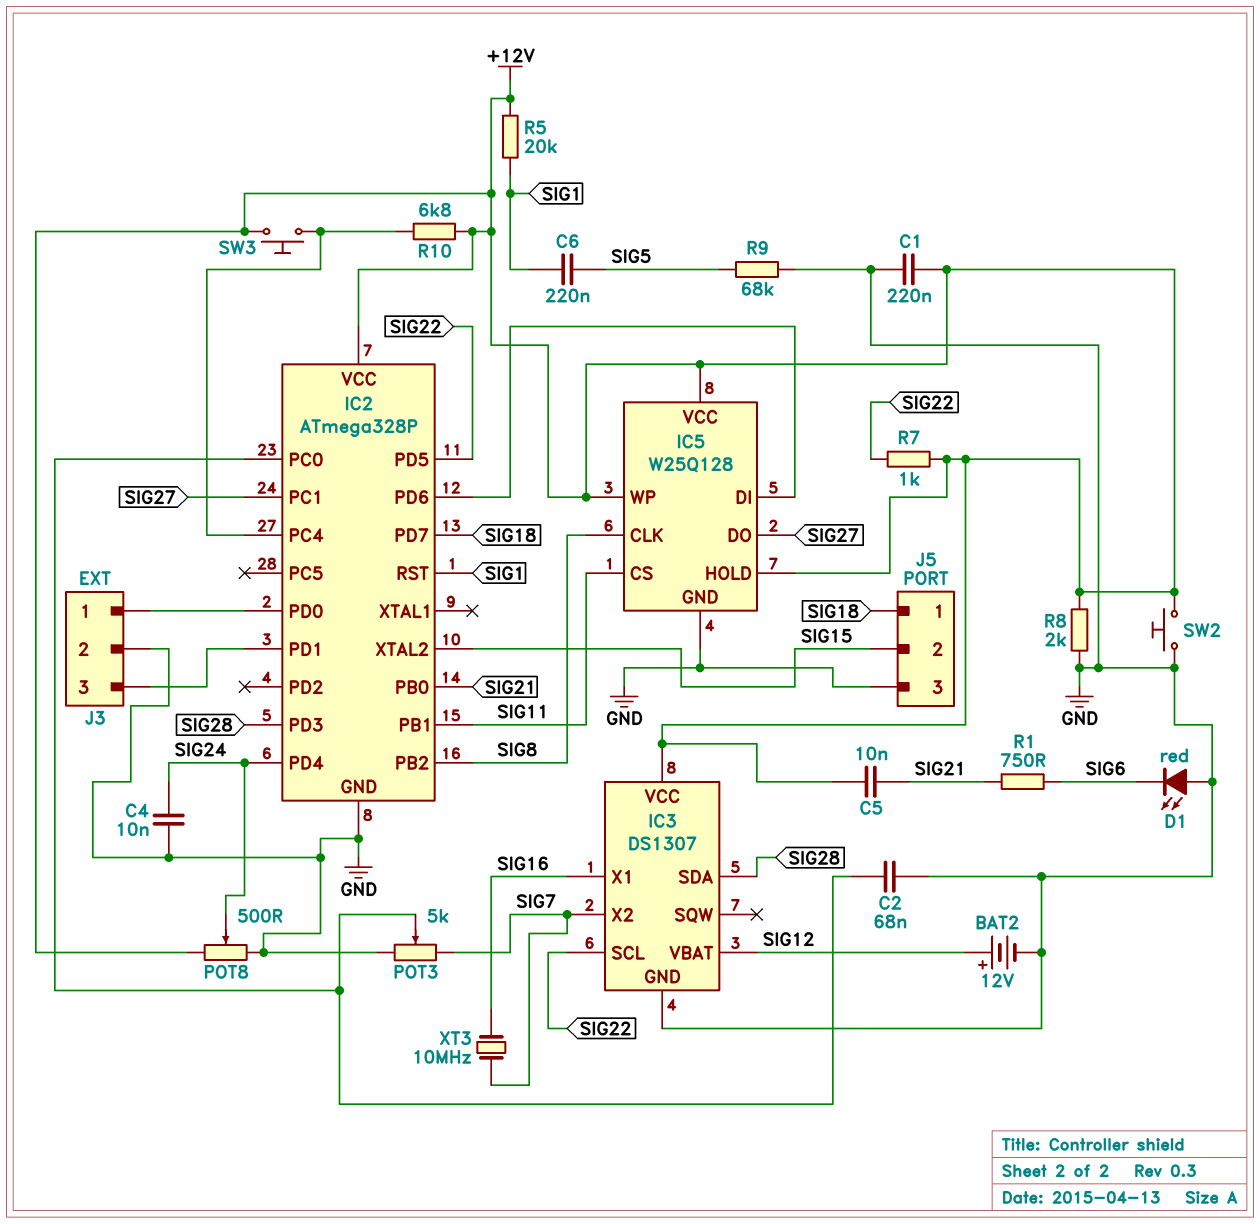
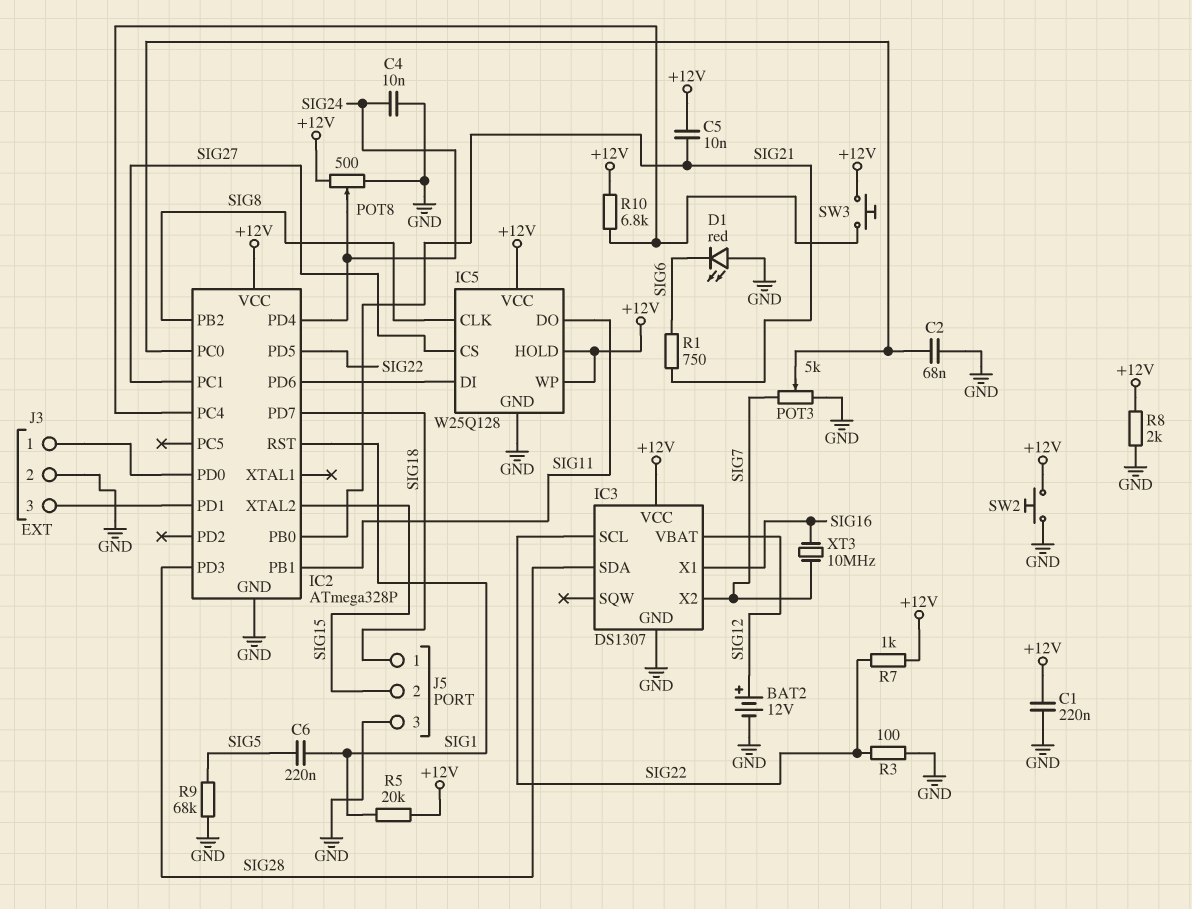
IC5 pin CS: SIG11 -> SIG27
IC5 pin DO: SIG27 -> SIG11
R3: none -> 100 (GND, SIG22)

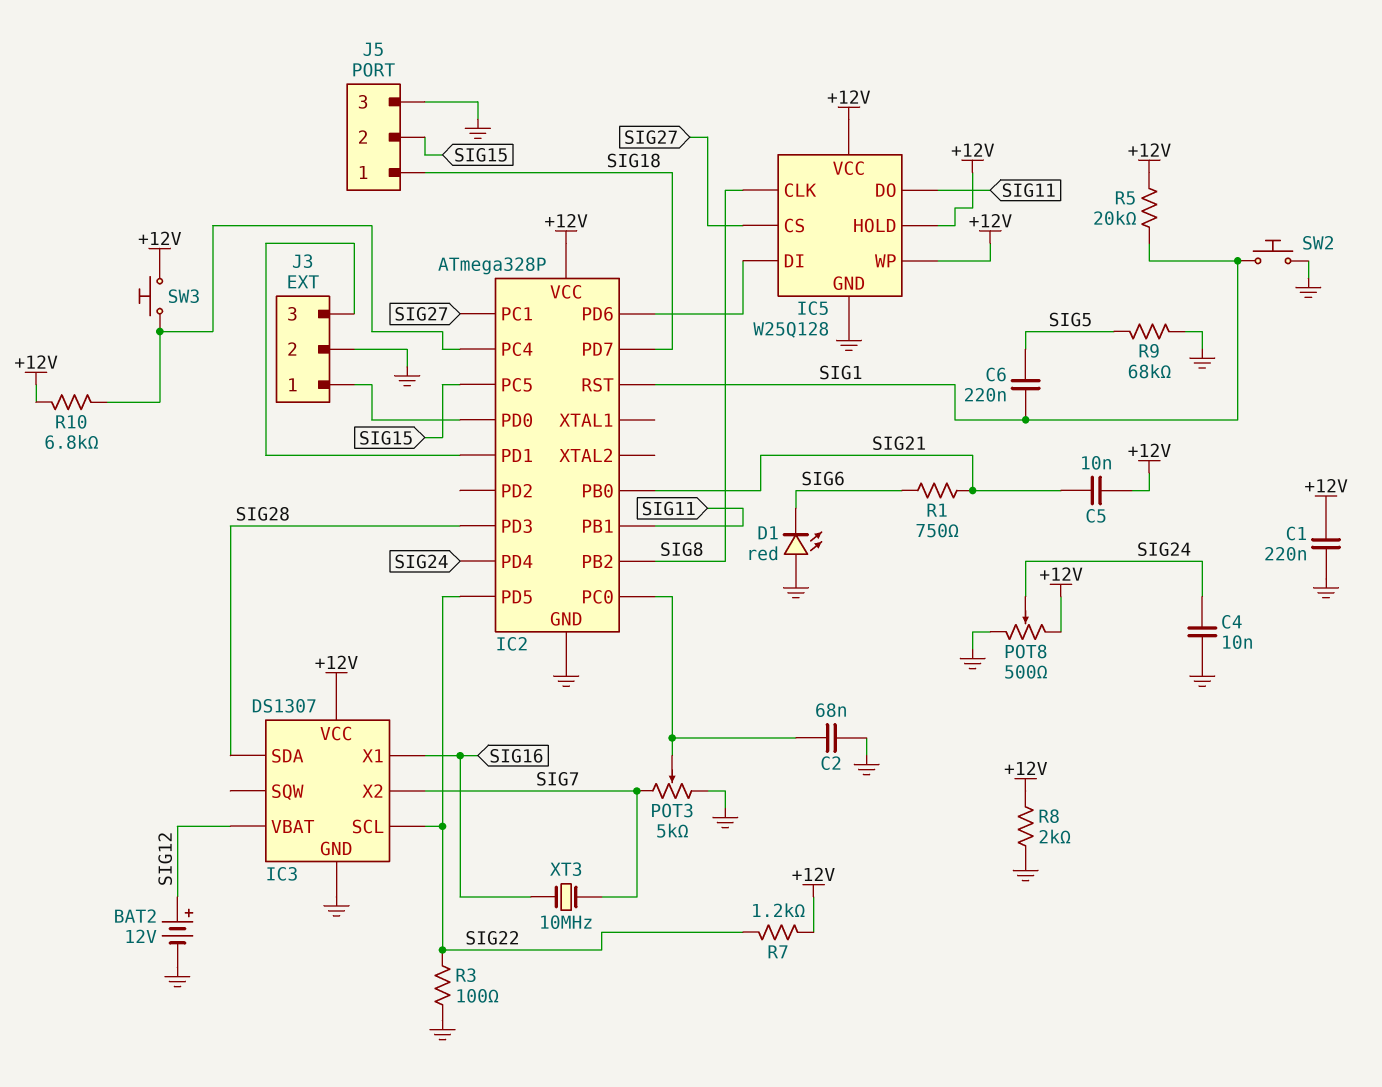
IC2 pin PC5: none -> SIG15
IC2 pin XTAL2: SIG15 -> none
R7: 1k (+12V, SIG22) -> 1.2k (+12V, SIG22)
SW2: button (+12V, GND) -> button (GND, SIG1)

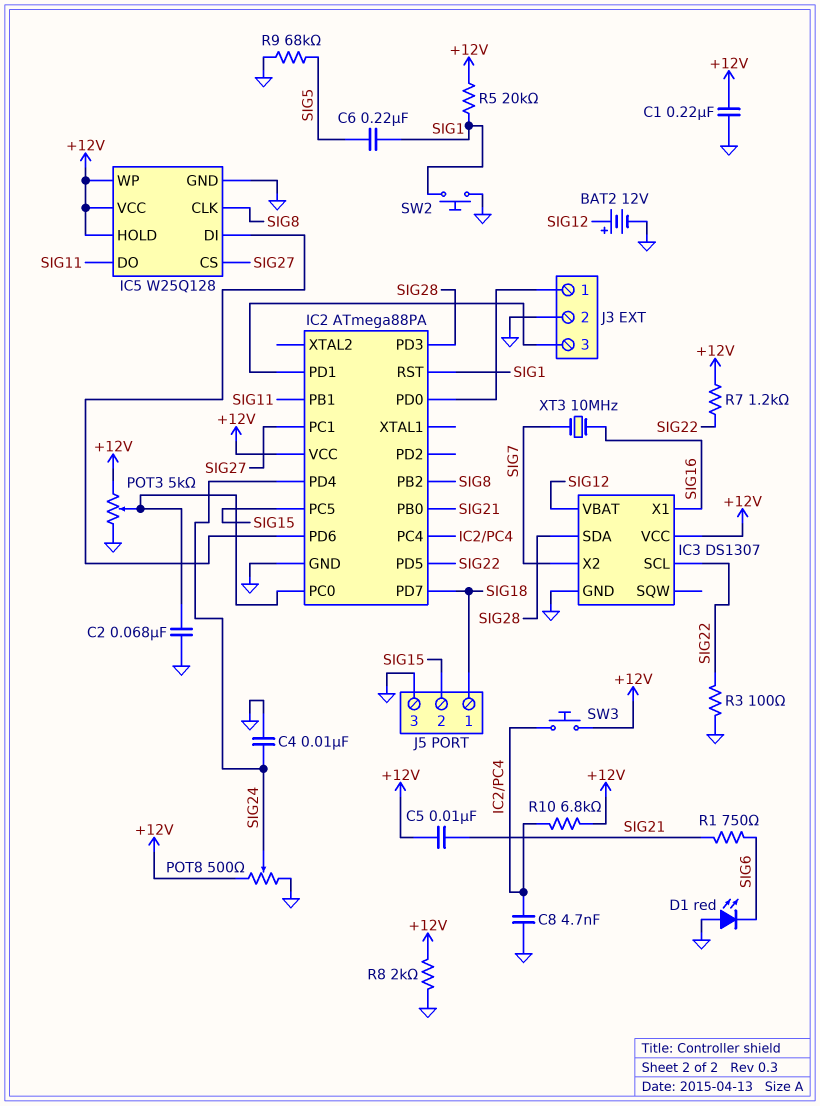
C8: none -> 4.7nF (GND, IC2/PC4)
IC2: ATmega328P -> ATmega88PA
POT3: 5k (GND, SIG7, wiper IC2/PC0) -> 5k (+12V, GND, wiper IC2/PC0)

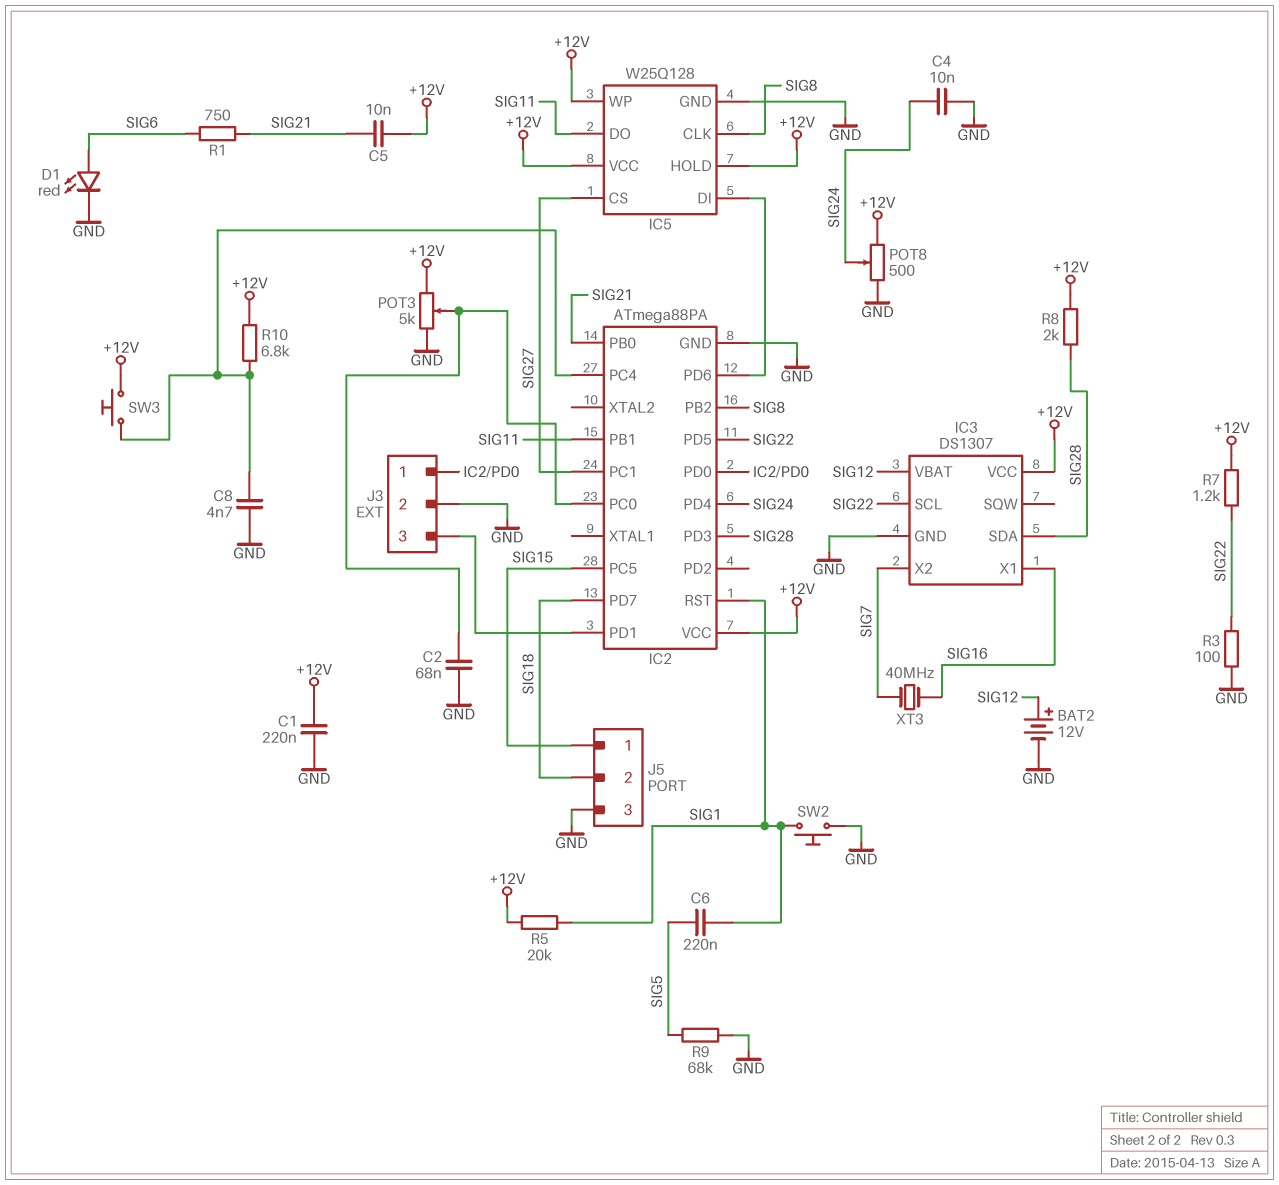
D1: LED red (A GND, K SIG6) -> LED red (A SIG6, K GND)
J5 pin 1: SIG18 -> SIG15
J5 pin 2: SIG15 -> SIG18
R8: 2k (+12V, GND) -> 2k (+12V, SIG28)
XT3: 10MHz (SIG7, SIG16) -> 40MHz (SIG7, SIG16)

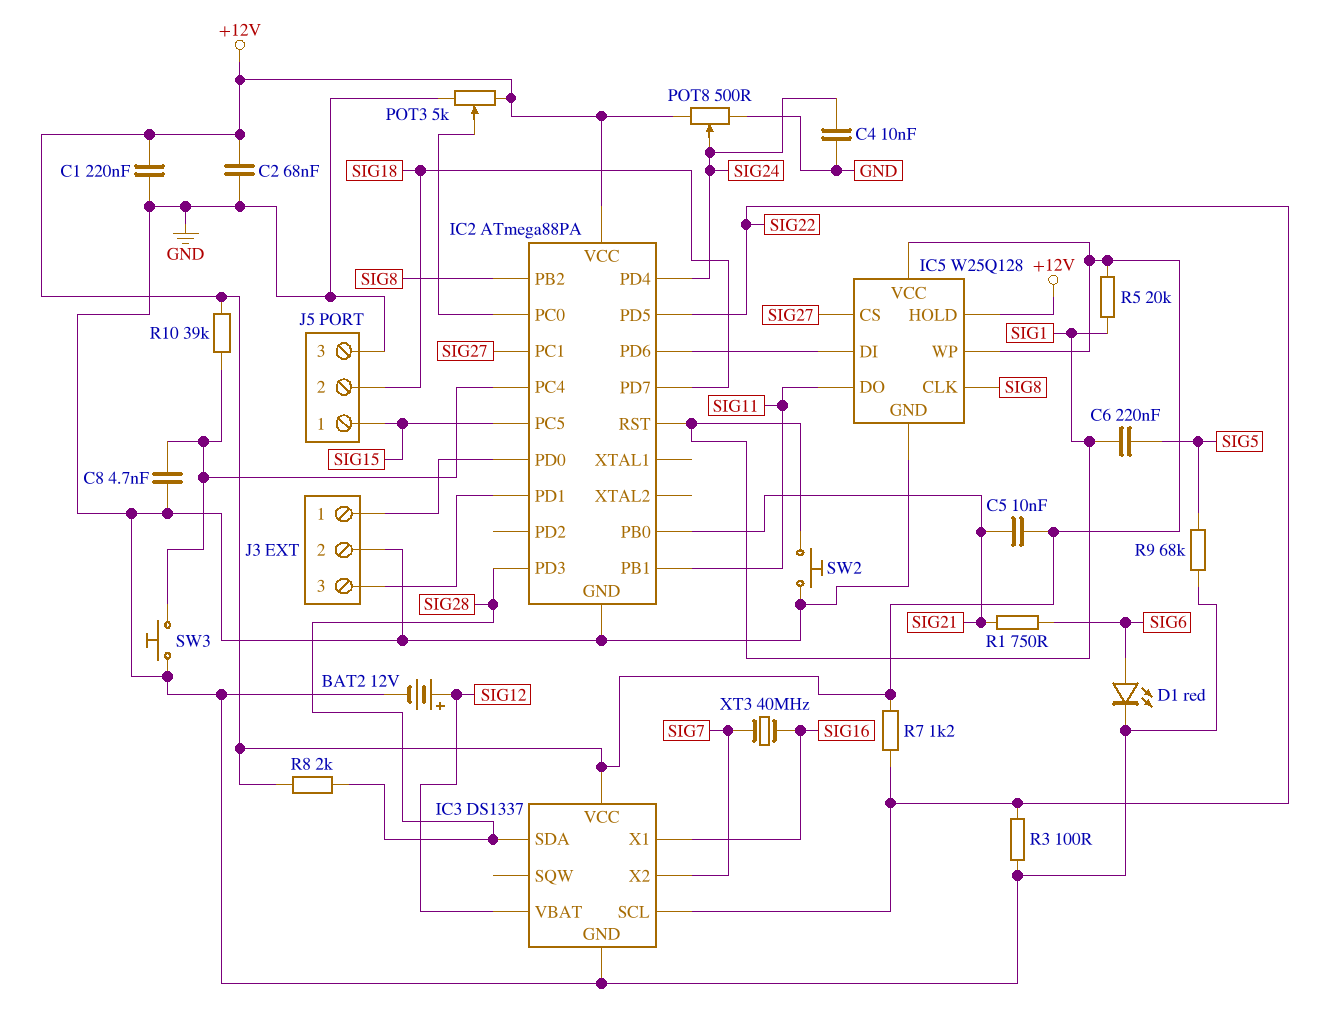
C2: 68nF (GND, IC2/PC0) -> 68nF (+12V, GND)
IC3: DS1307 -> DS1337
R10: 6.8k (+12V, IC2/PC4) -> 39k (+12V, IC2/PC4)
SW3: button (+12V, IC2/PC4) -> button (GND, IC2/PC4)

